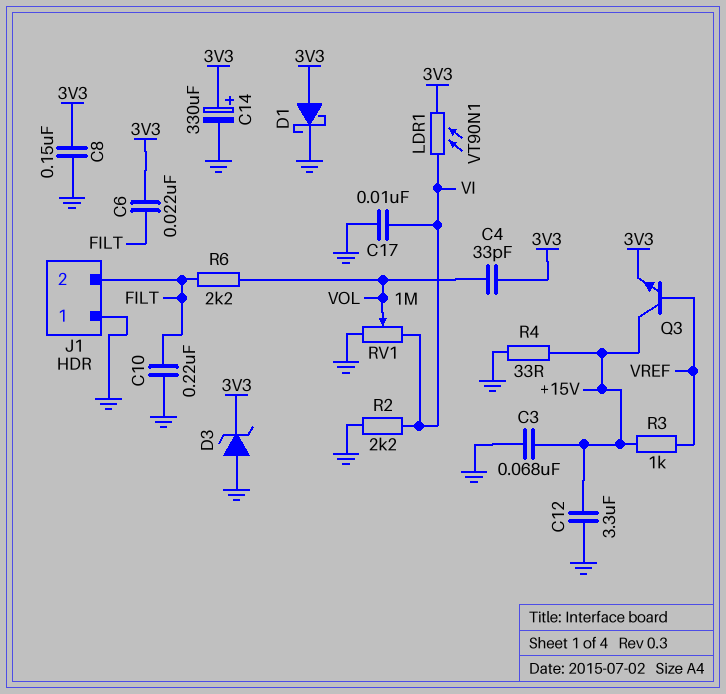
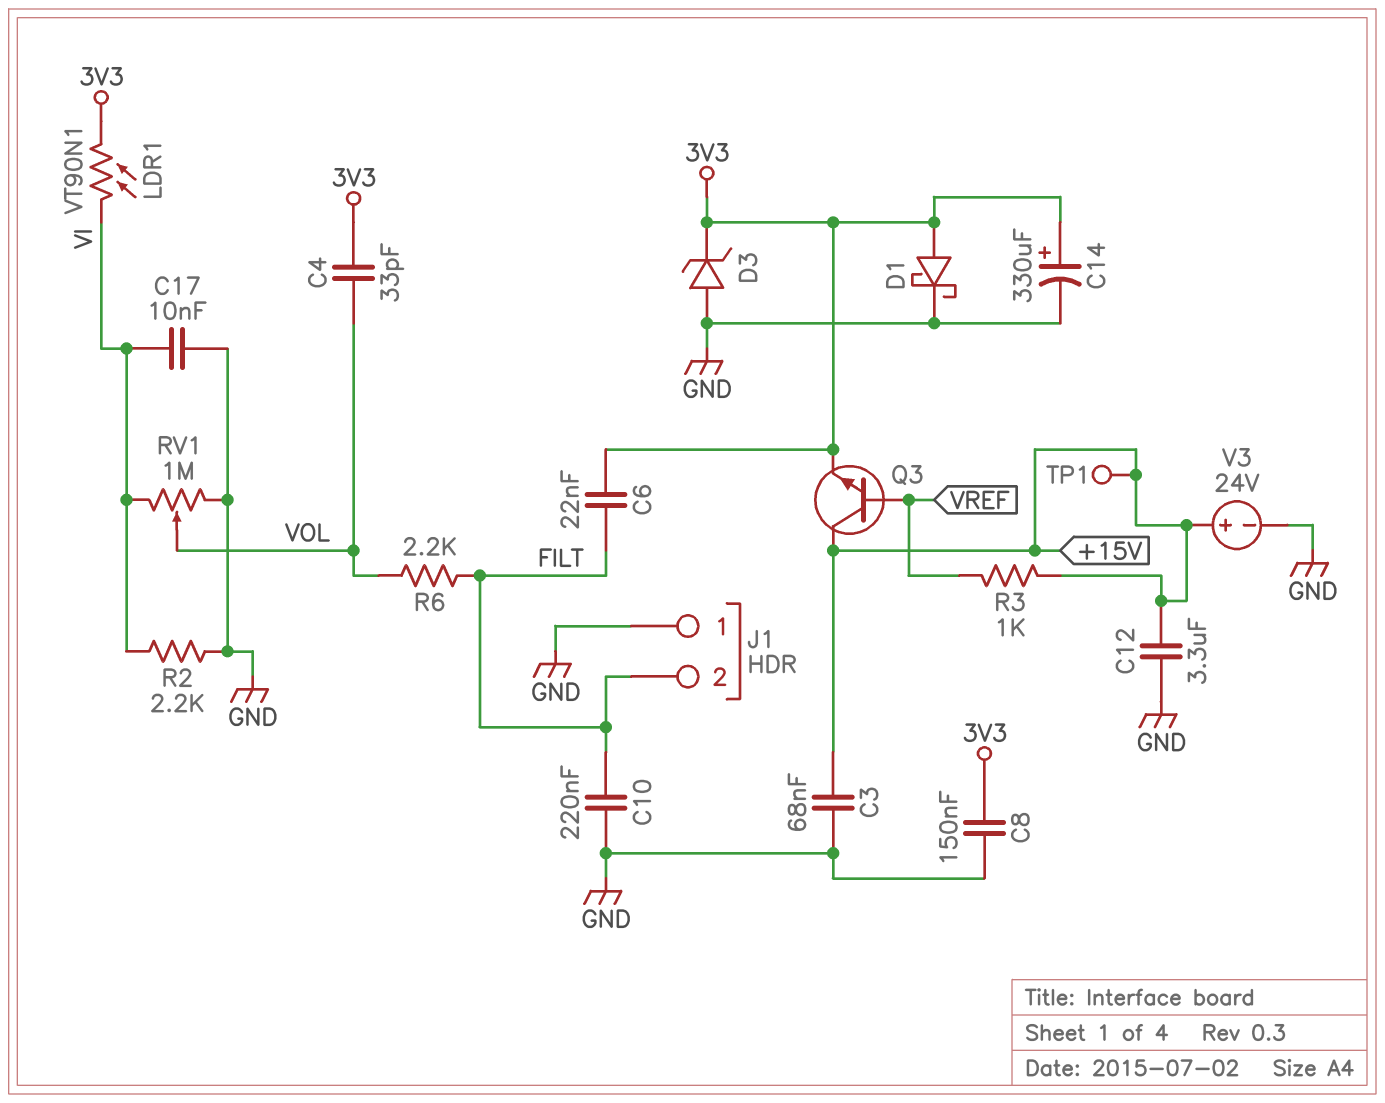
R4: 33 (+15V, GND) -> none
TP1: none -> test point (+15V)
V3: none -> 24V (plus +15V, minus GND)

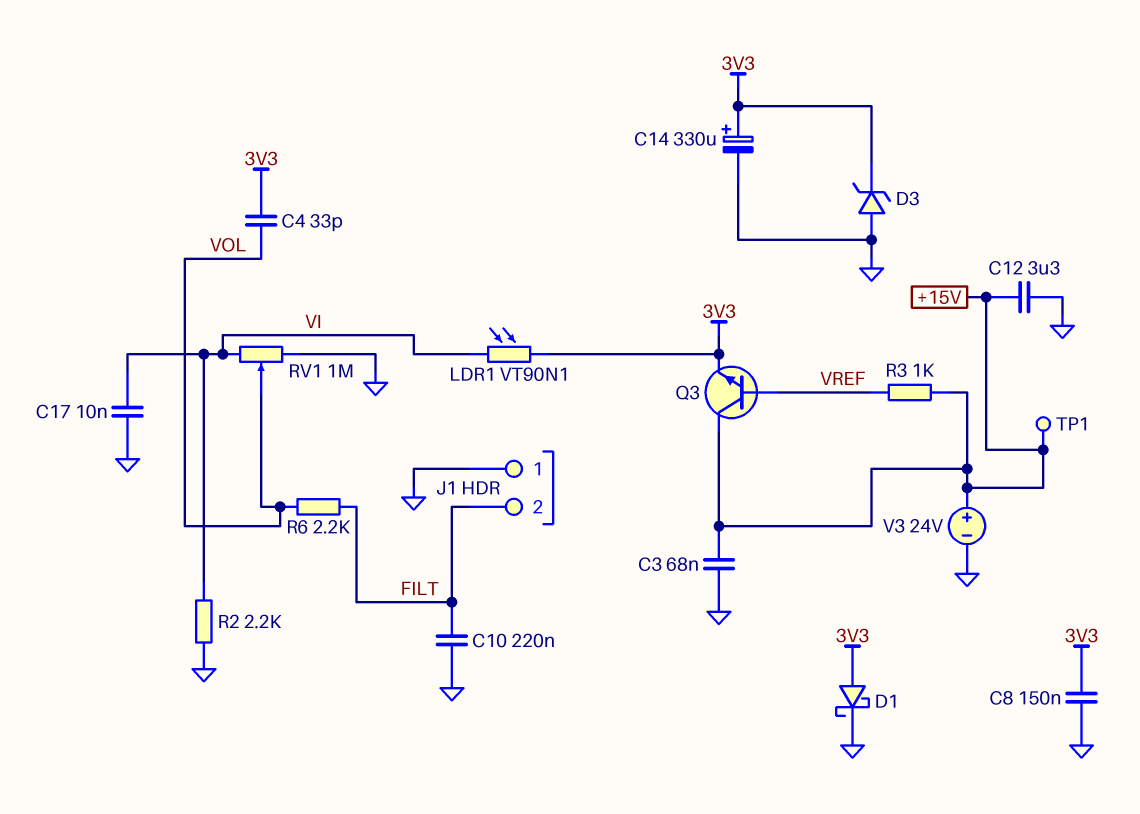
C6: 22nF (3V3, FILT) -> none

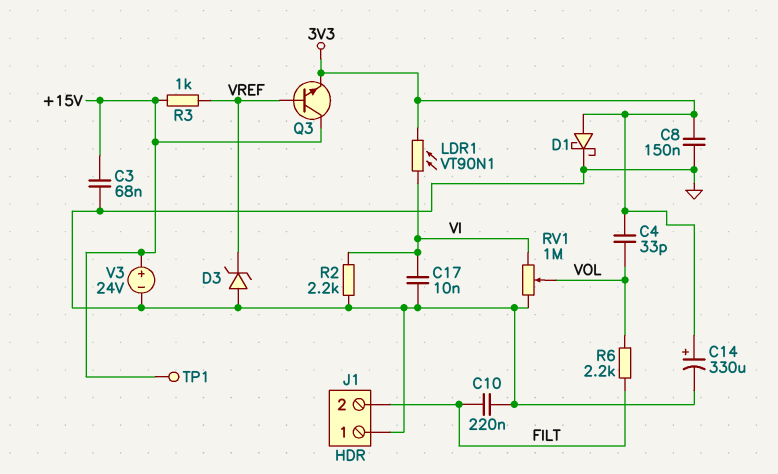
C12: 3.3uF (+15V, GND) -> none
D3: zener (A GND, K 3V3) -> zener (A GND, K VREF)

